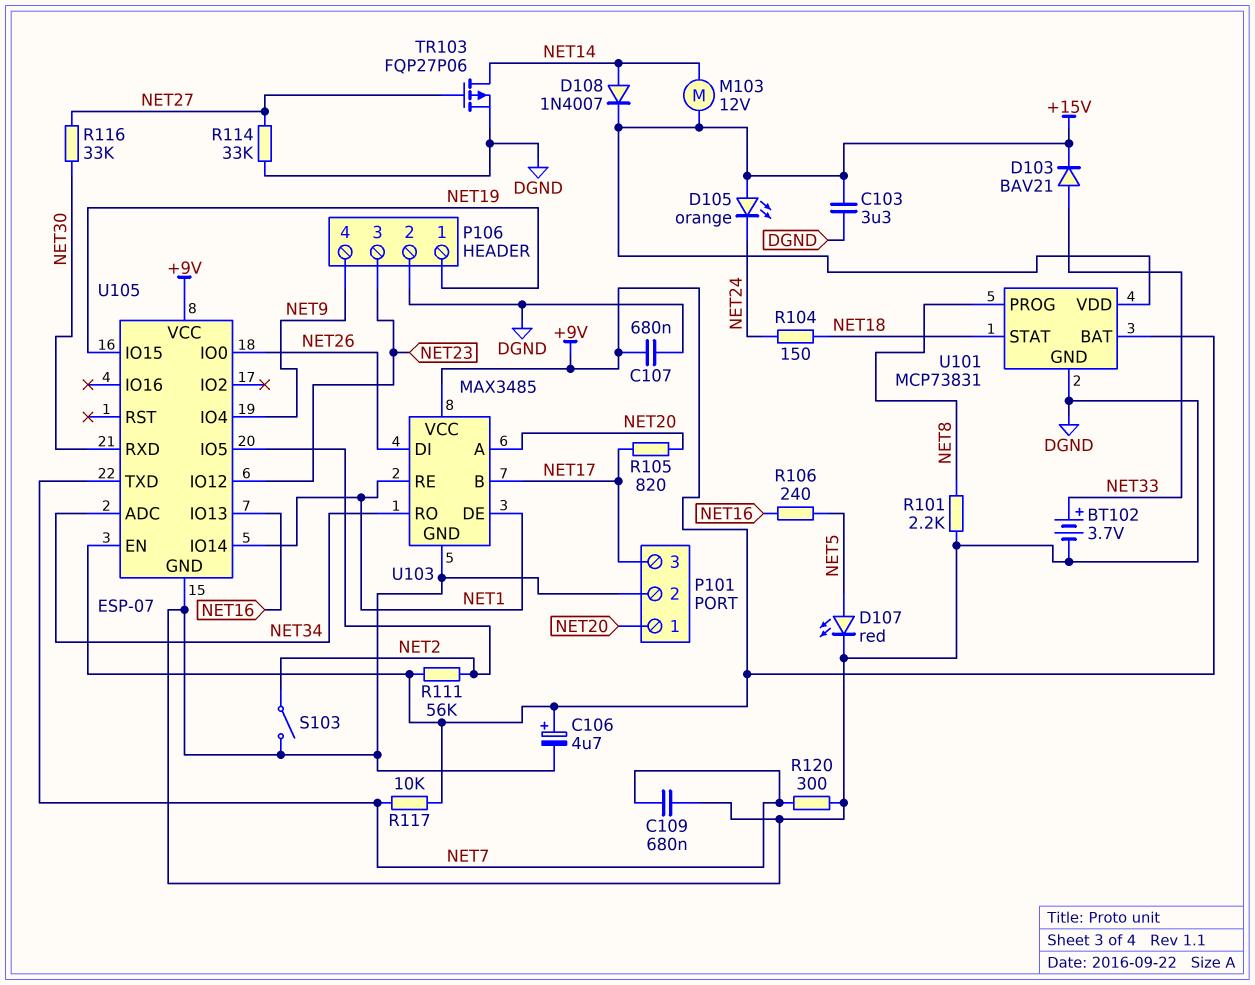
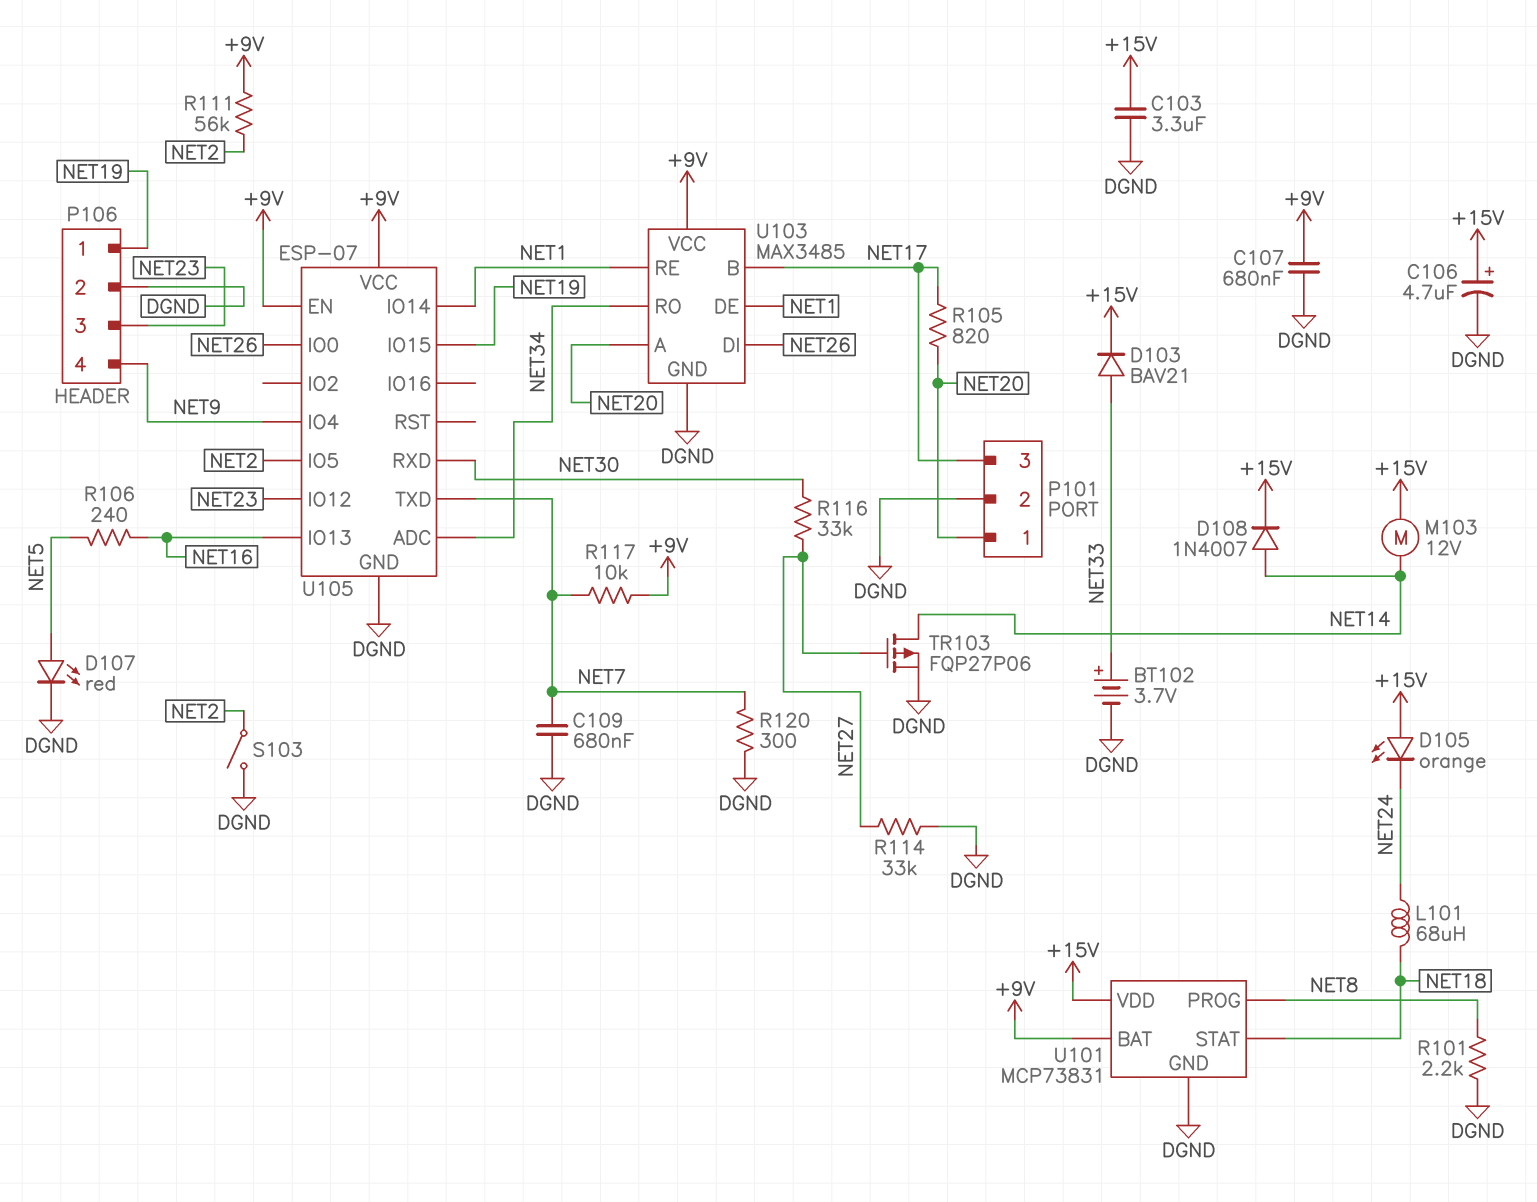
C106: 4.7uF (plus +9V, minus DGND) -> 4.7uF (plus +15V, minus DGND)
L101: none -> 68uH (NET18, NET24)
R104: 150 (NET18, NET24) -> none

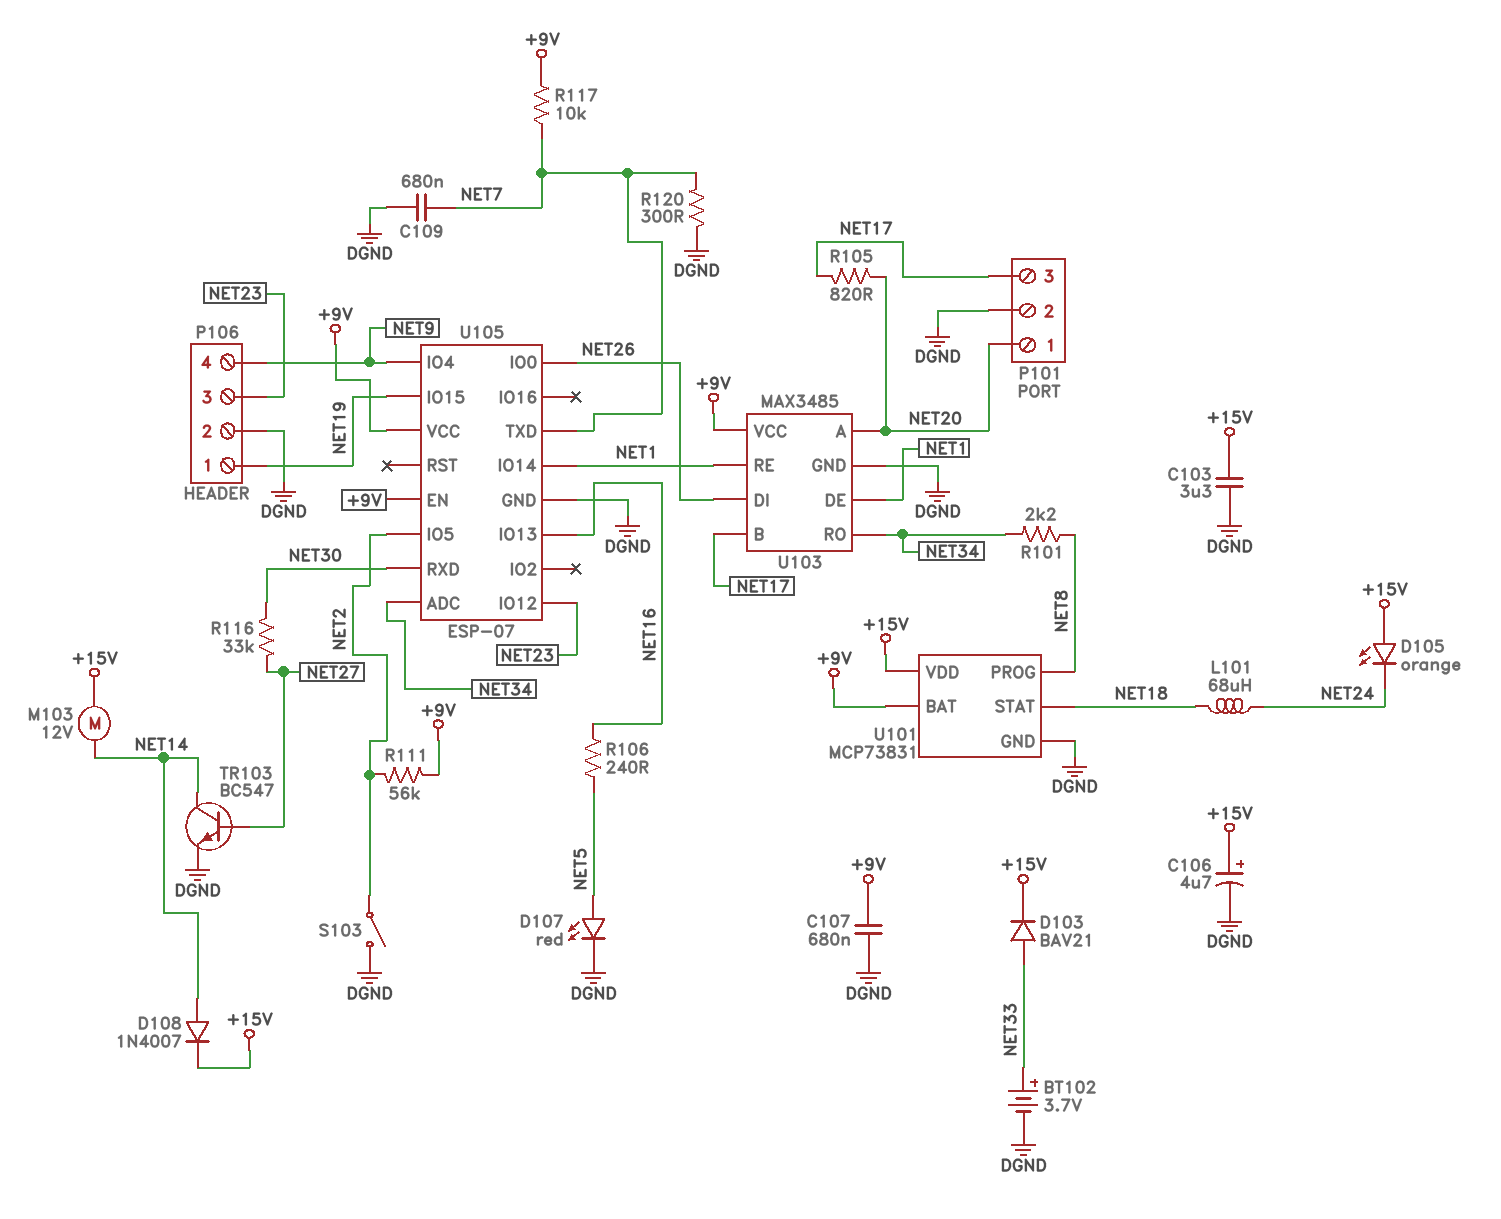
R101: 2.2k (DGND, NET8) -> 2.2k (NET8, NET34)
R114: 33k (DGND, NET27) -> none
TR103: PMOS FQP27P06 (G NET27, D NET14, S DGND) -> NPN BC547 (B NET27, C NET14, E DGND)

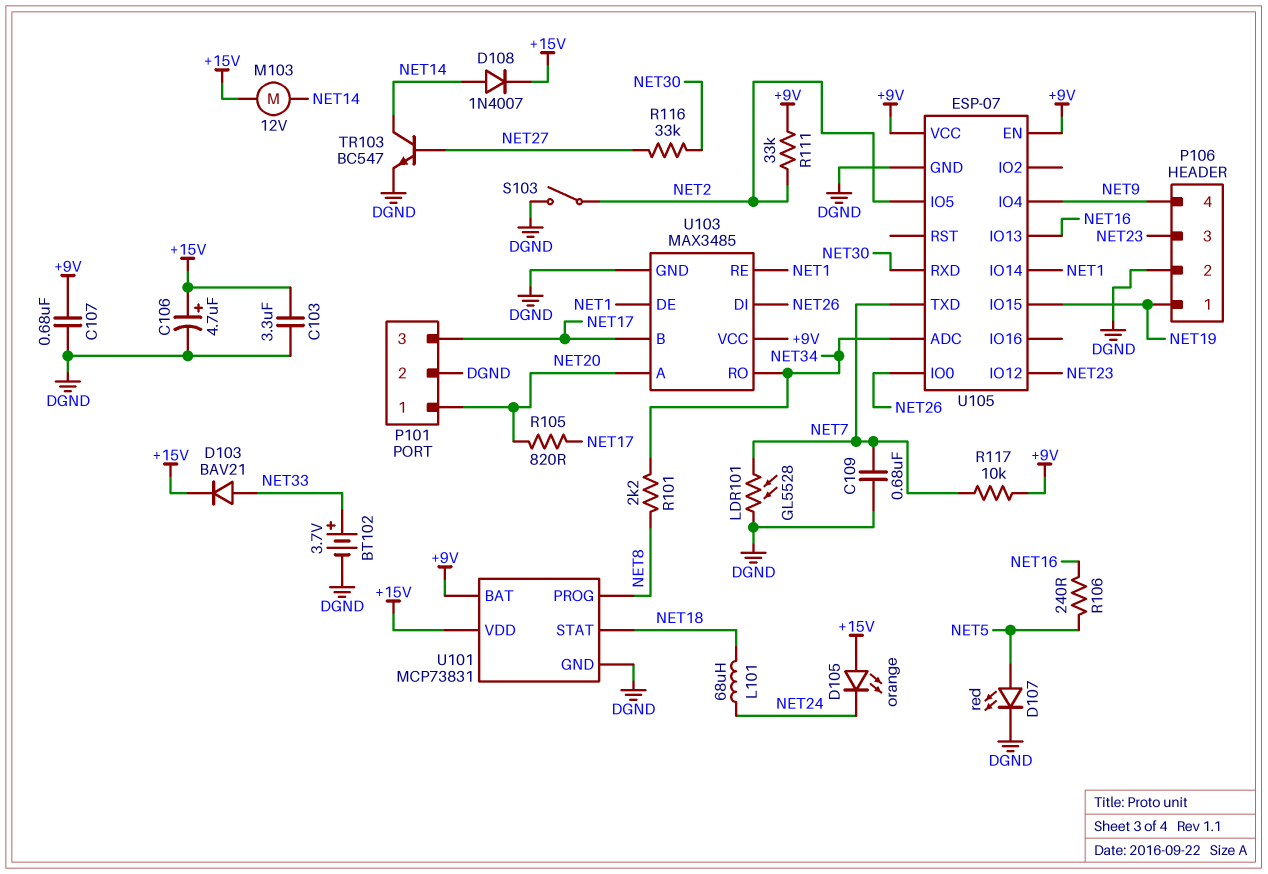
LDR101: none -> GL5528 (DGND, NET7)
R111: 56k (+9V, NET2) -> 33k (+9V, NET2)
R120: 300 (DGND, NET7) -> none

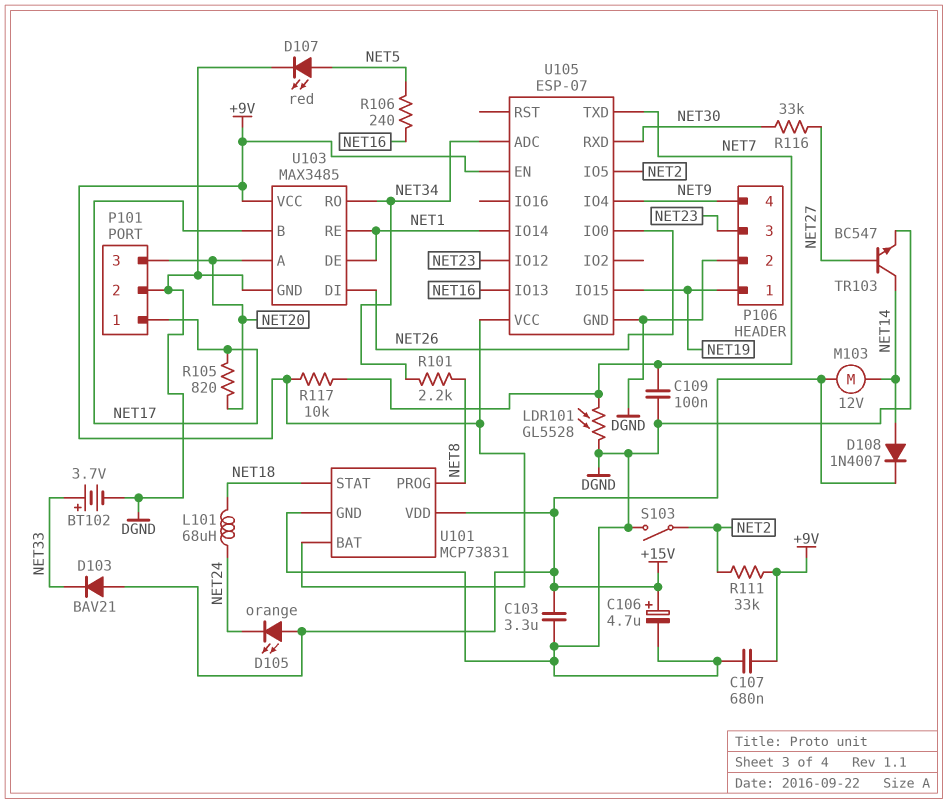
C109: 680nF (DGND, NET7) -> 100nF (DGND, NET7)
D103: diode BAV21 (A NET33, K +15V) -> diode BAV21 (A +15V, K NET33)
P101 pin 1: NET20 -> NET17
P101 pin 3: NET17 -> NET20

